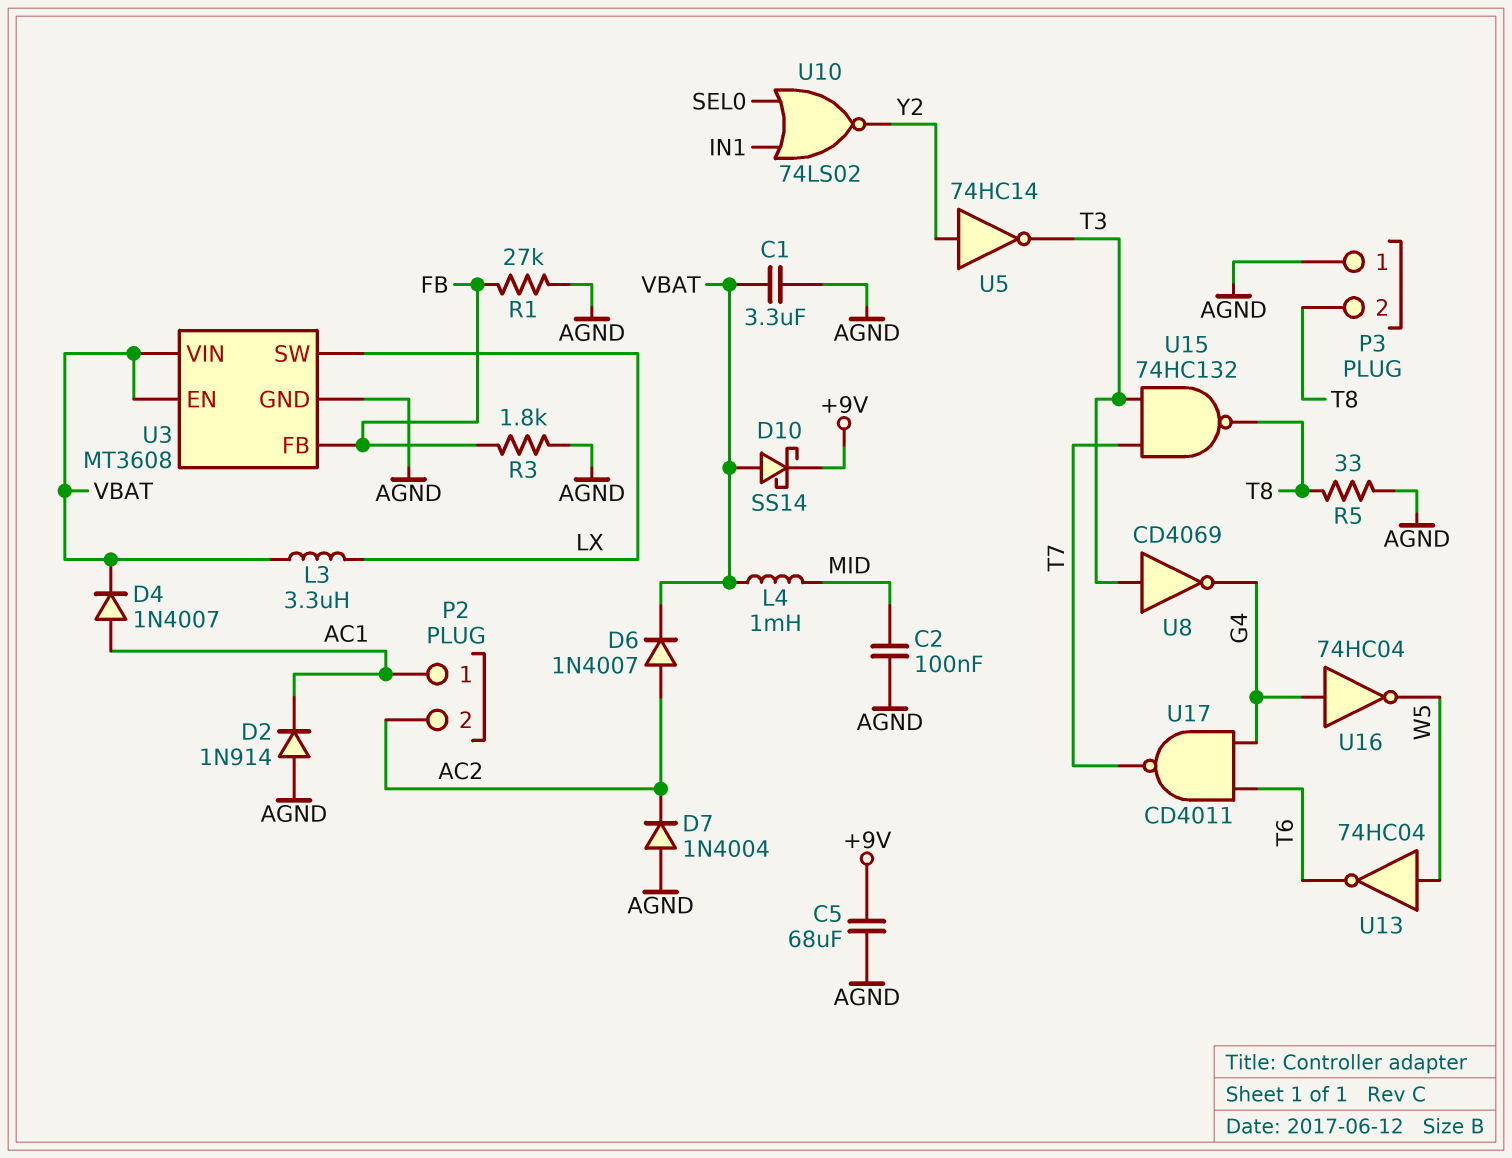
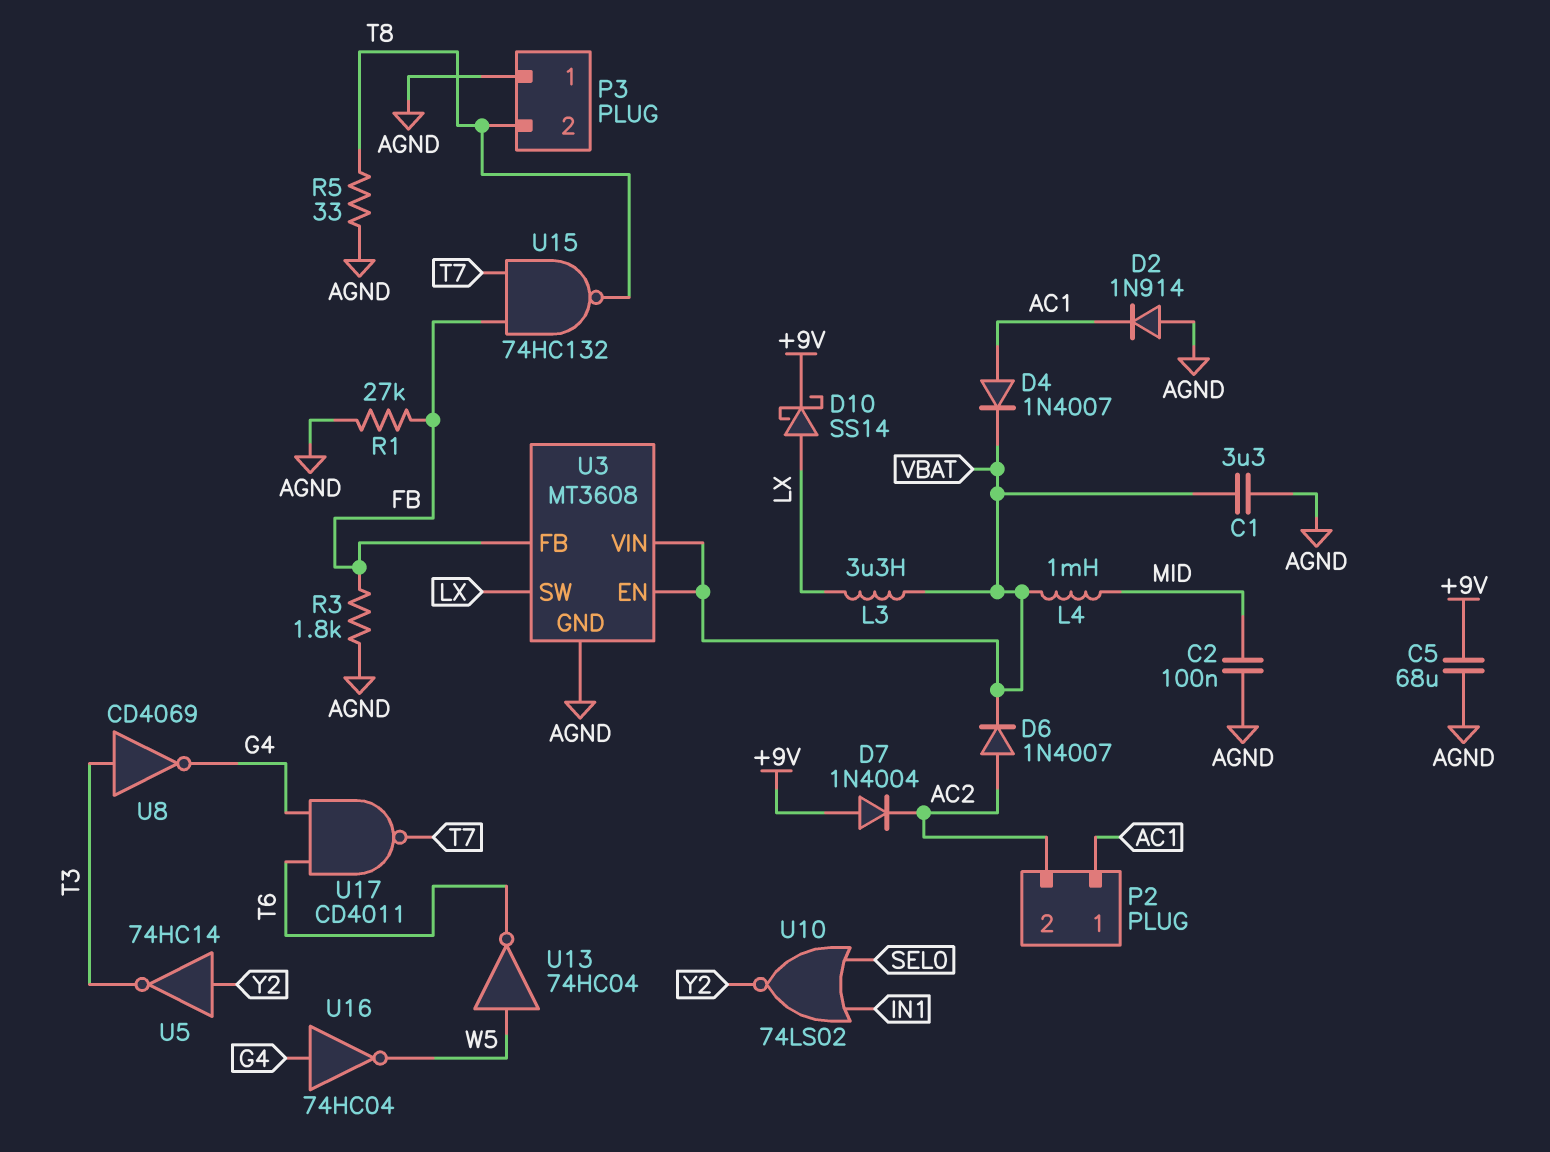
D7: diode 1N4004 (A AGND, K AC2) -> diode 1N4004 (A +9V, K AC2)
D10: schottky SS14 (A VBAT, K +9V) -> schottky SS14 (A LX, K +9V)
U15: NAND 74HC132 (in T3, in T7, out T8) -> NAND 74HC132 (in FB, in T7, out T8)

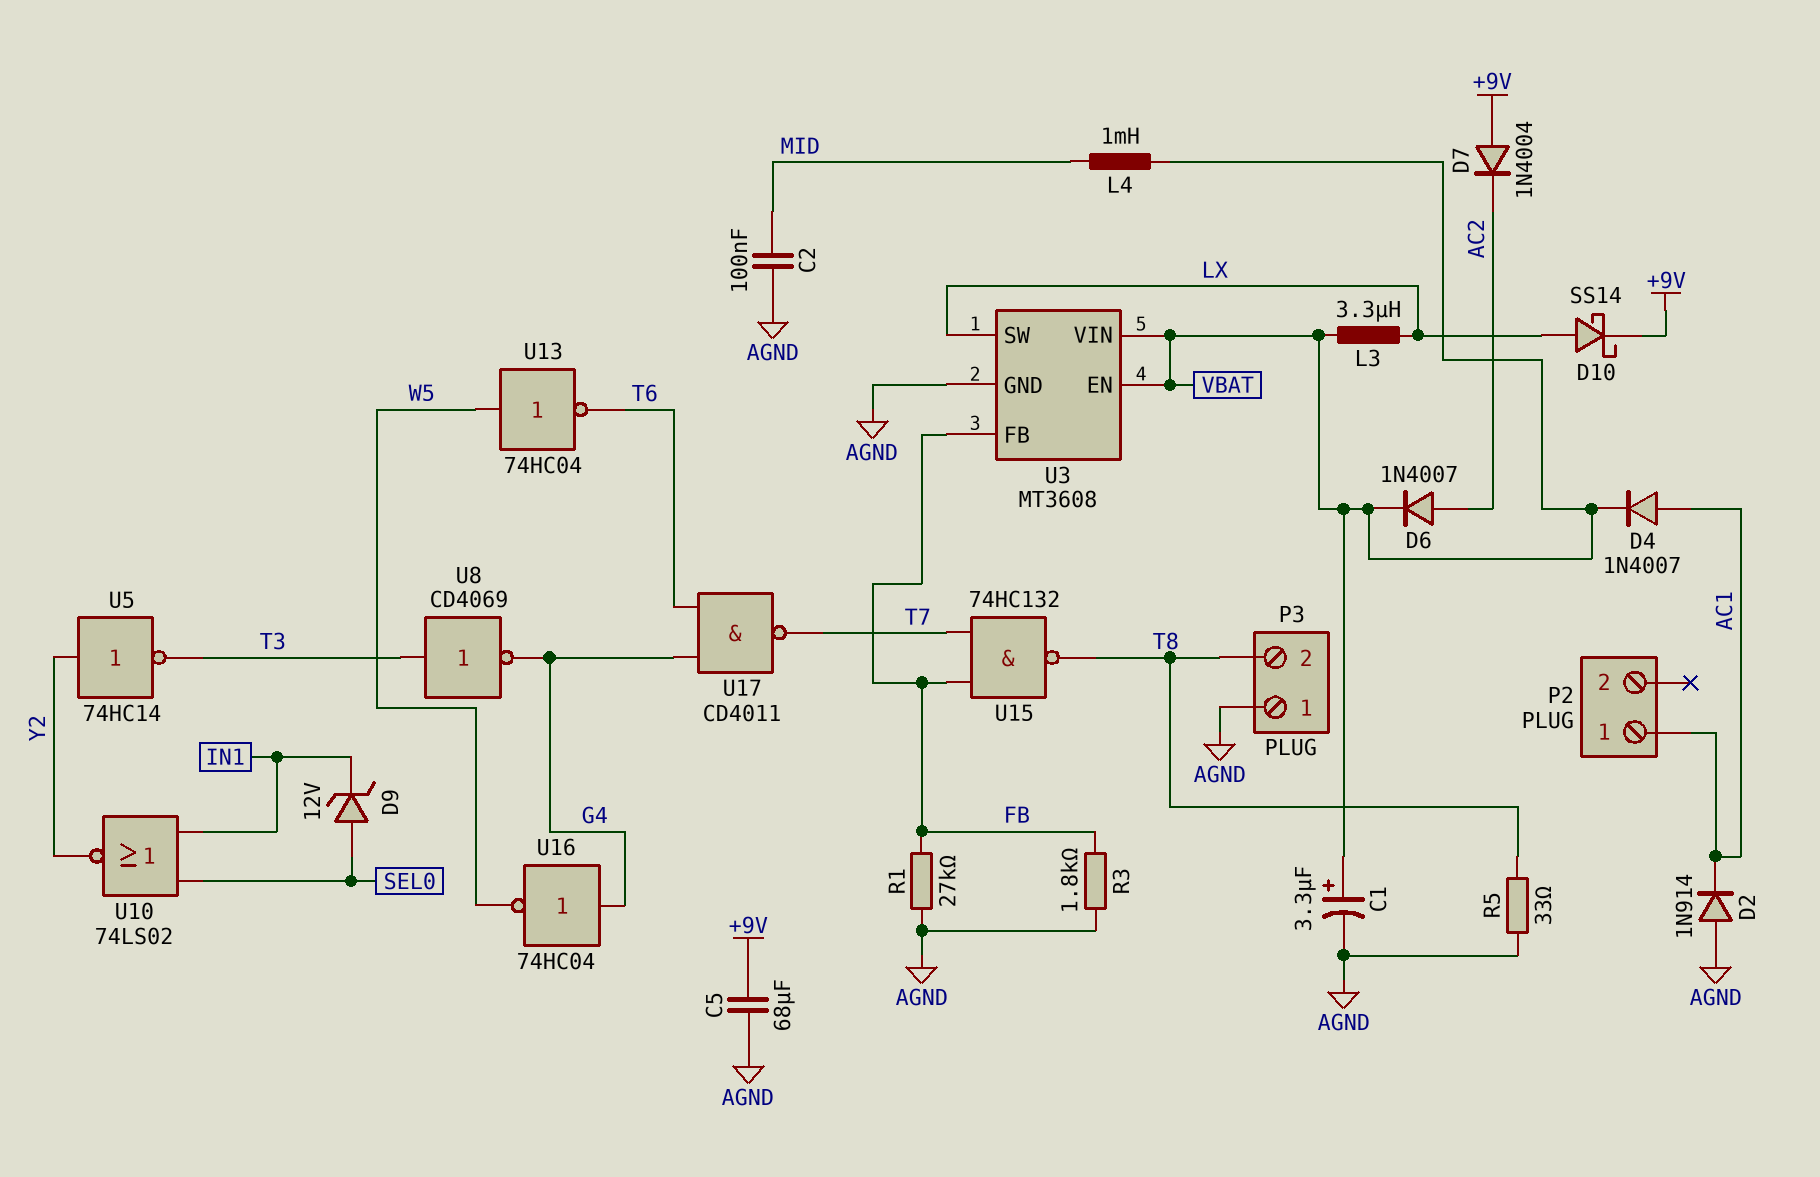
C1: 3.3uF (AGND, VBAT) -> 3.3uF (plus VBAT, minus AGND)
D9: none -> zener 12V (A SEL0, K IN1)
P2 pin 2: AC2 -> none

